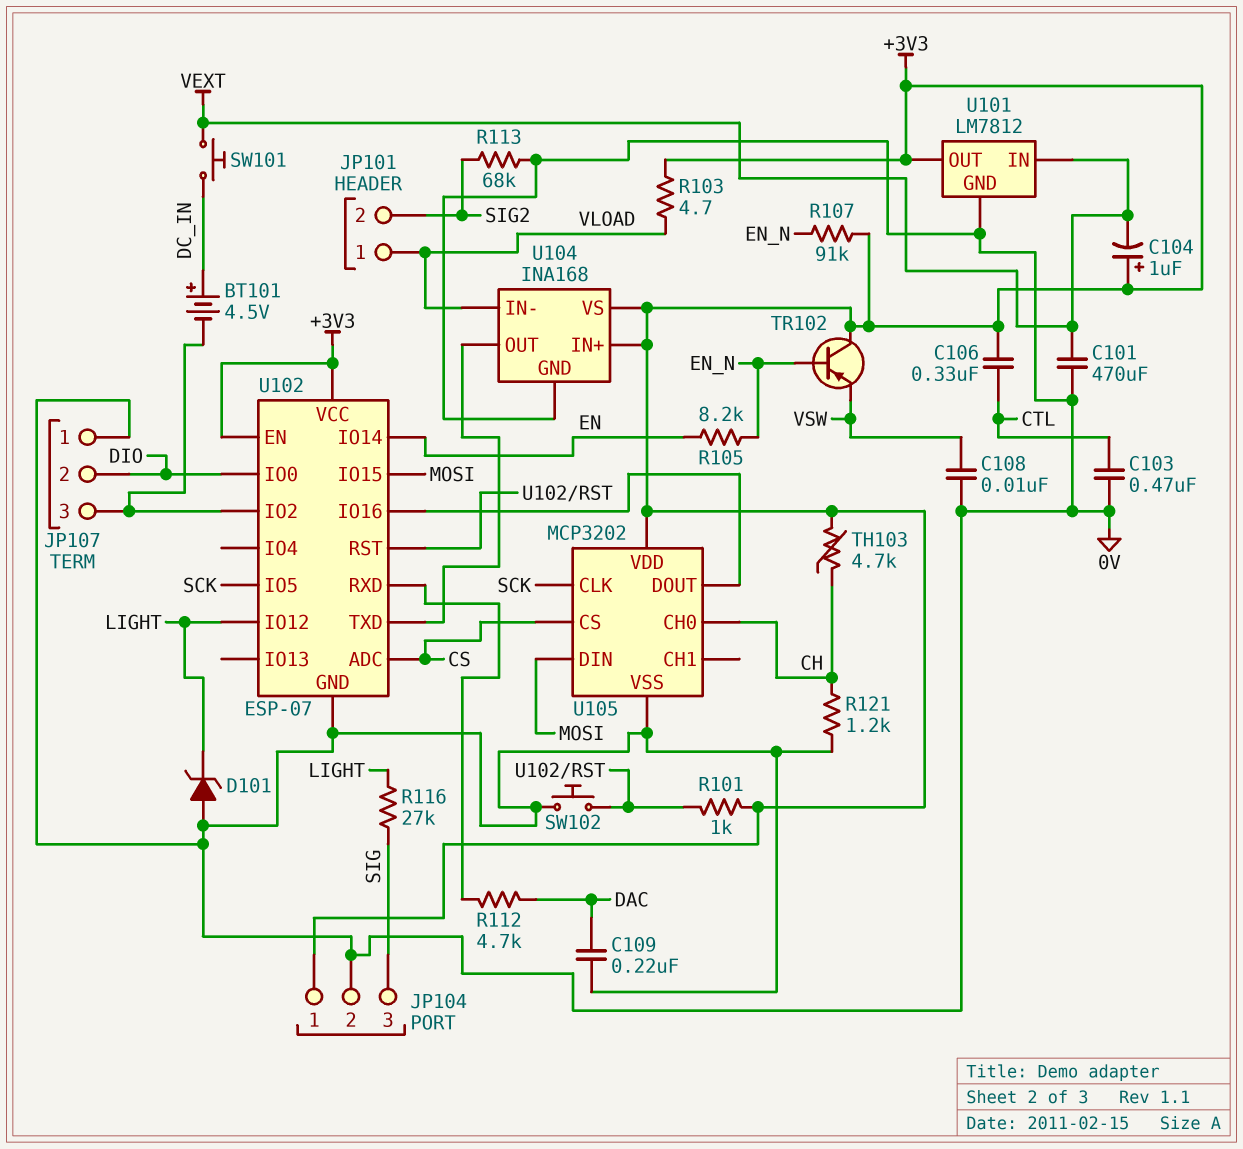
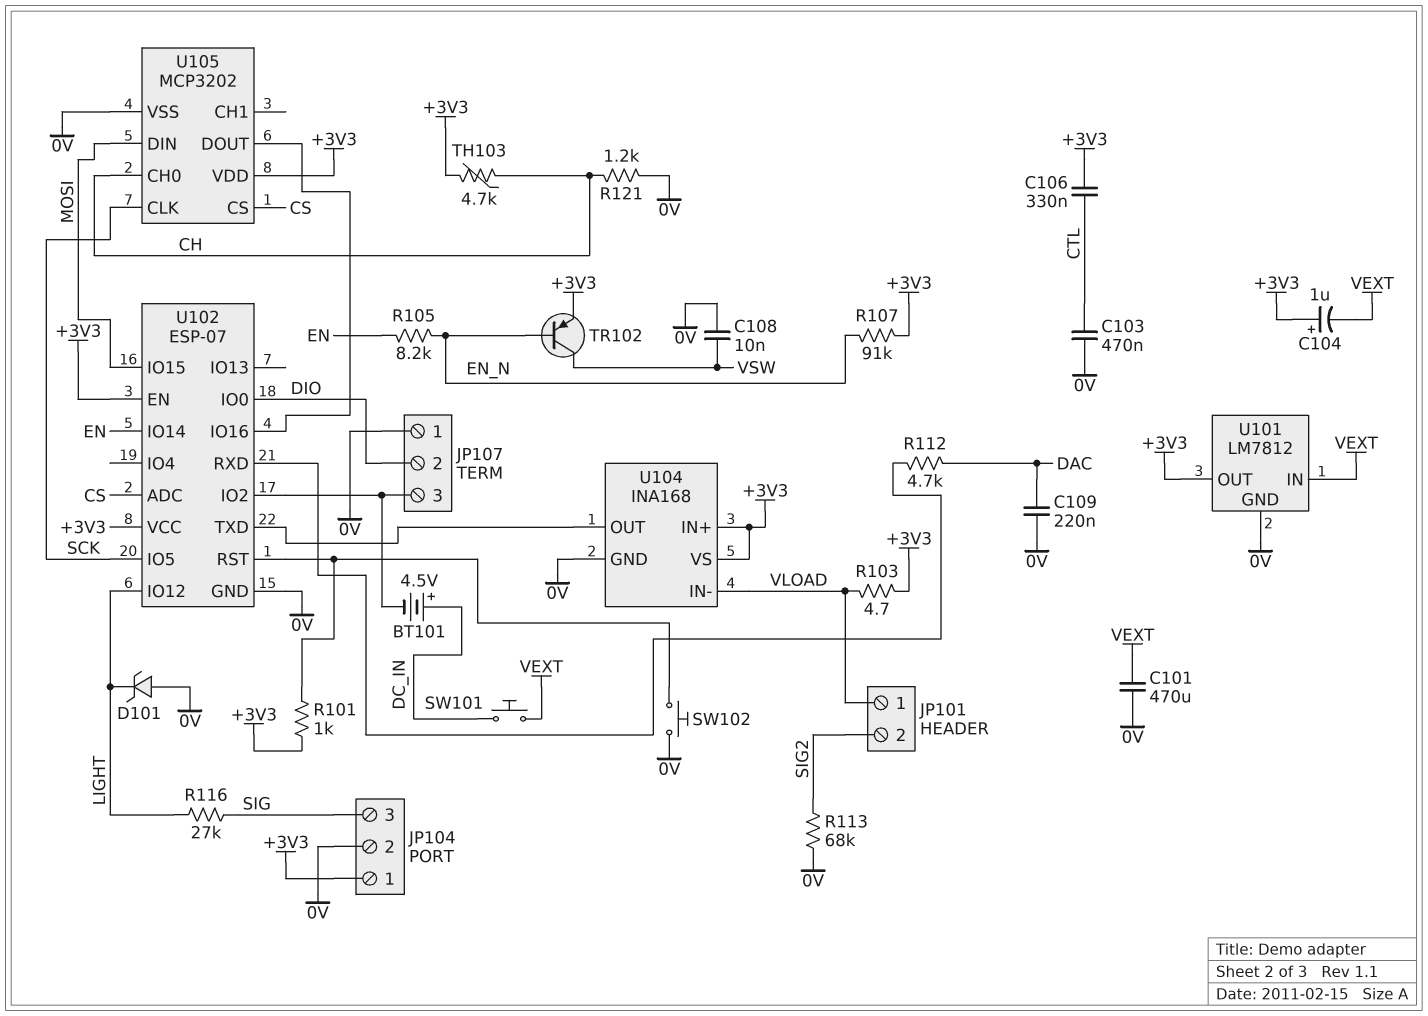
TR102: PNP (B EN_N, C +3V3, E VSW) -> PNP (B EN_N, C VSW, E +3V3)

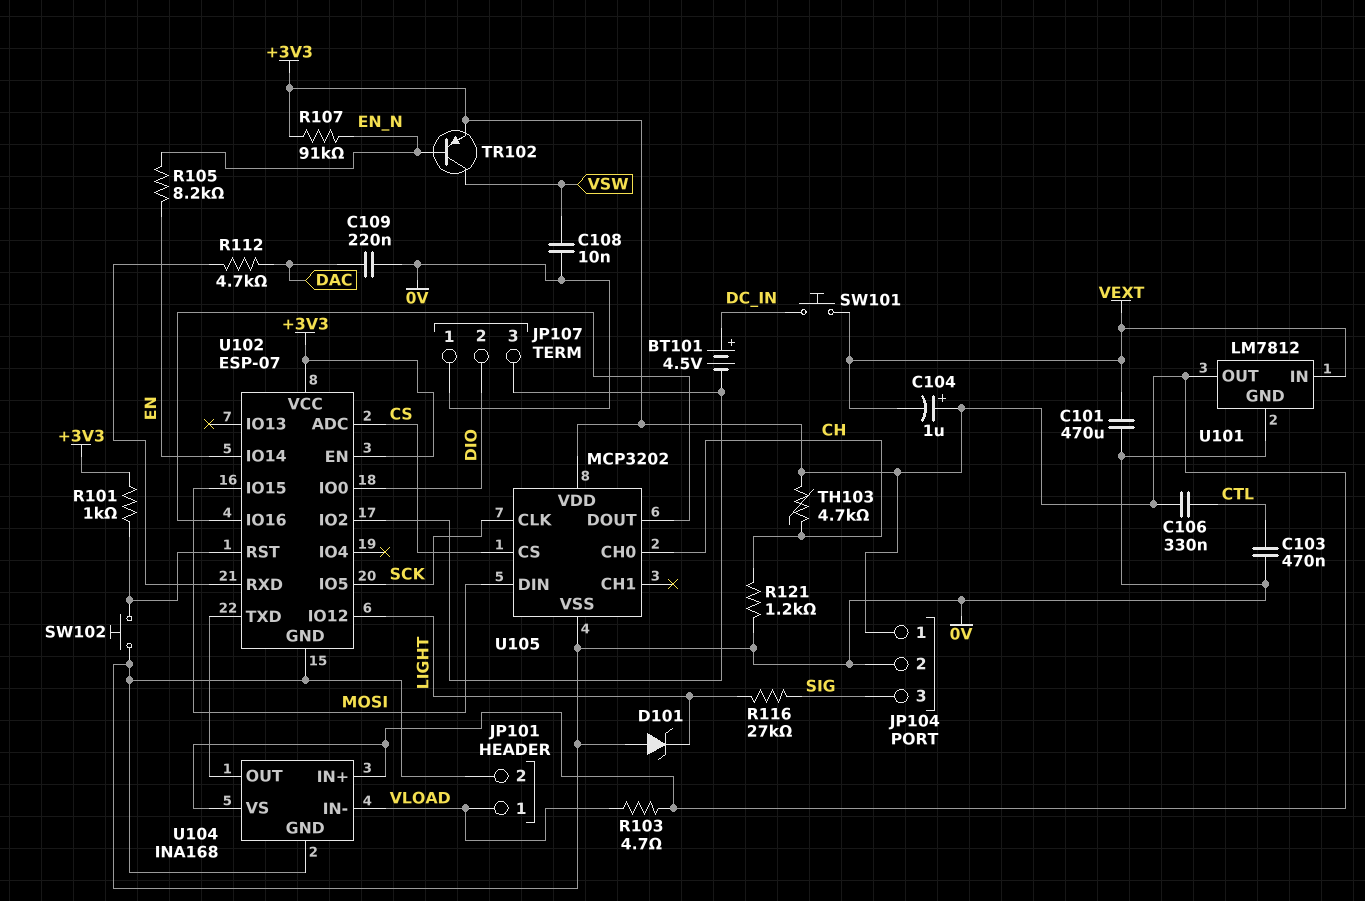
JP101 pin 2: SIG2 -> 0V
R113: 68k (0V, SIG2) -> none

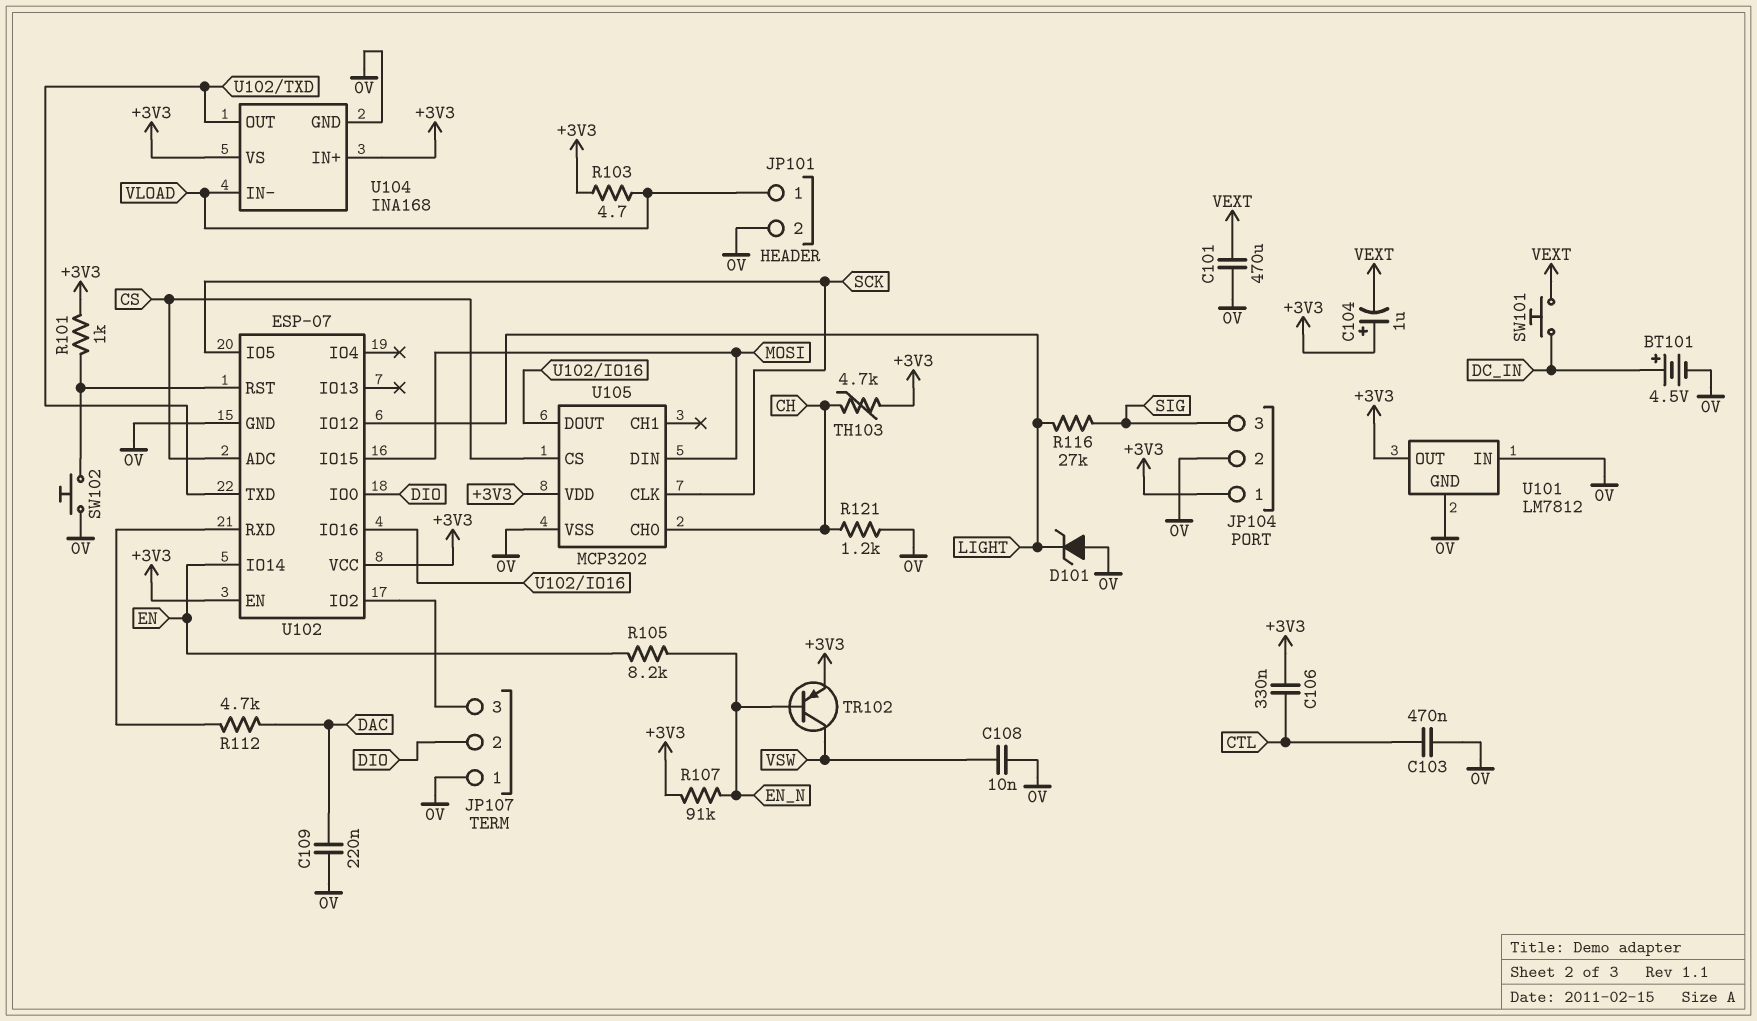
BT101: 4.5V (plus DC_IN, minus JP107/3) -> 4.5V (plus DC_IN, minus 0V)
U101 pin IN: VEXT -> 0V

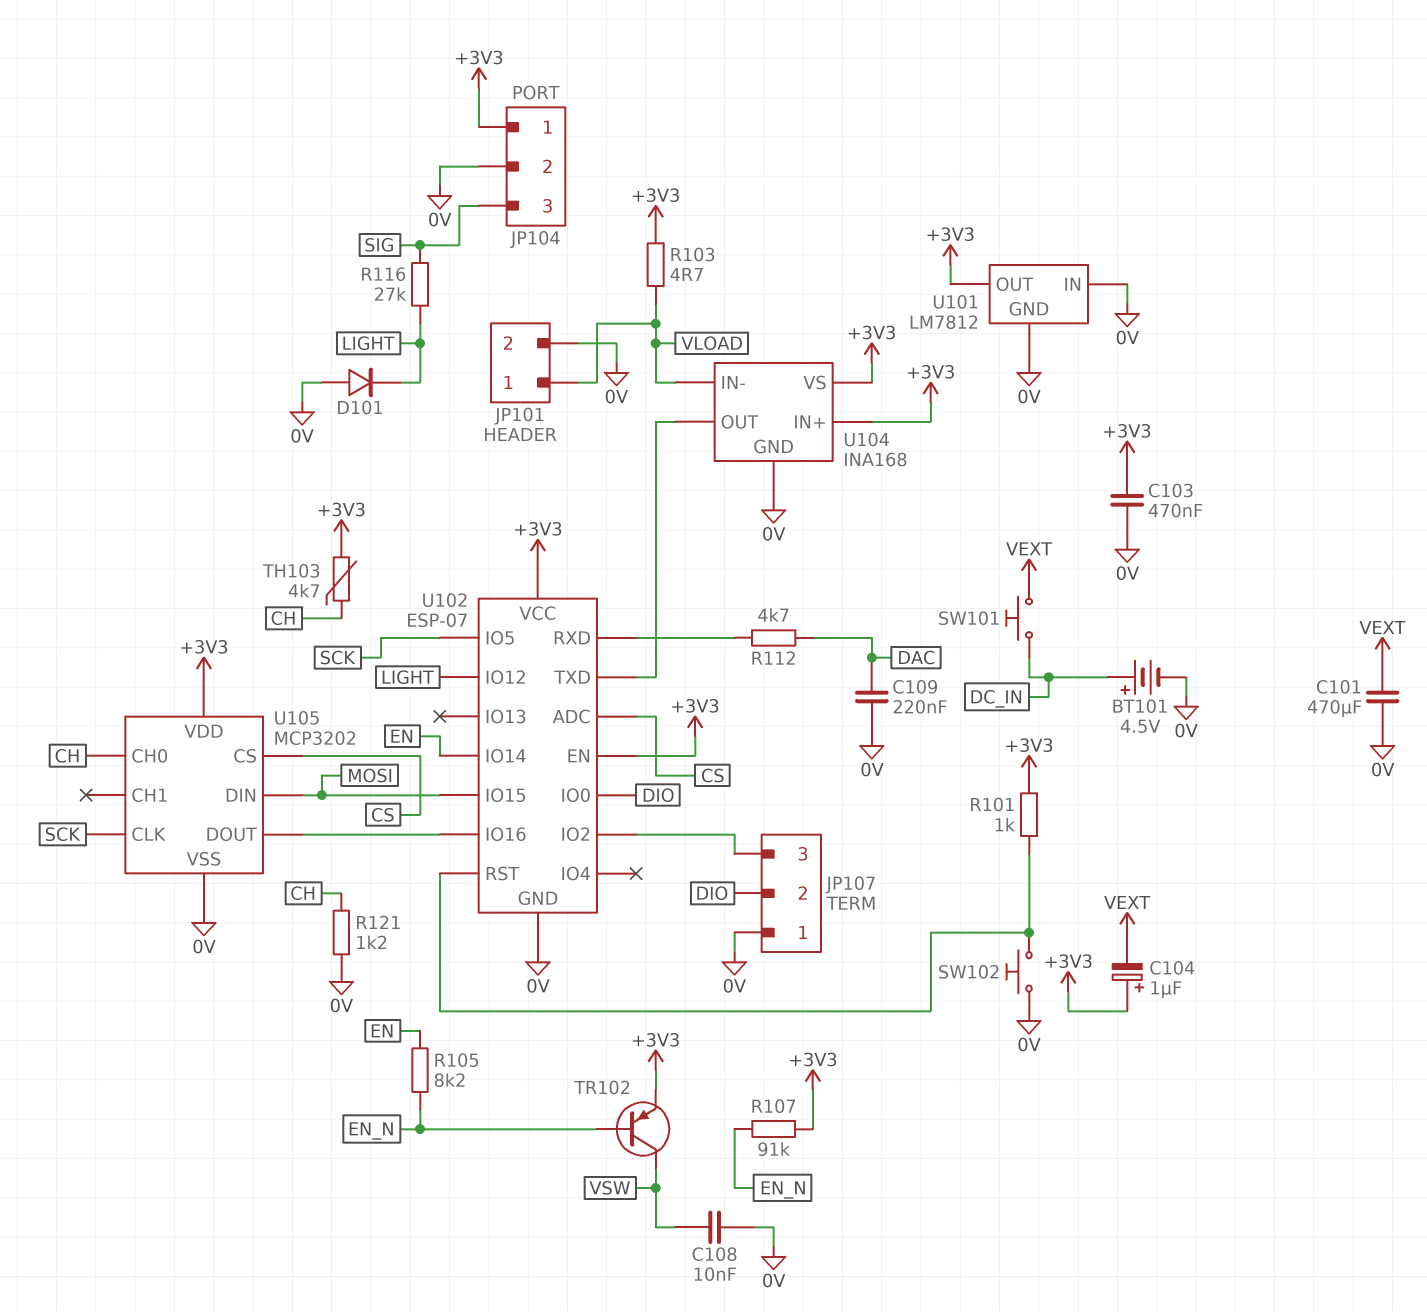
C103: 470nF (0V, CTL) -> 470nF (+3V3, 0V)
C106: 330nF (+3V3, CTL) -> none
D101: zener (A 0V, K LIGHT) -> diode (A 0V, K LIGHT)

